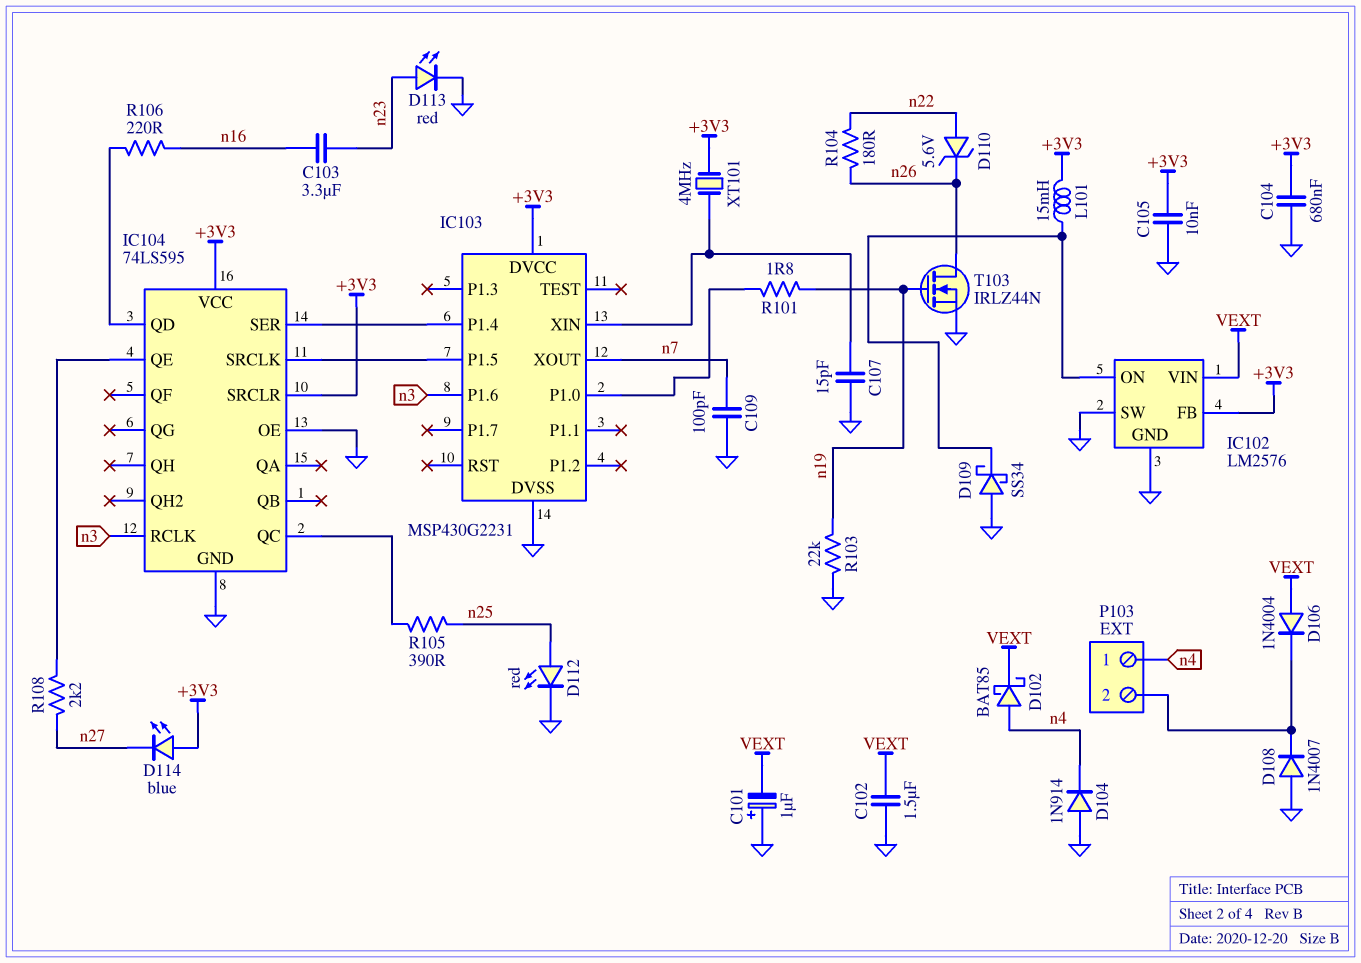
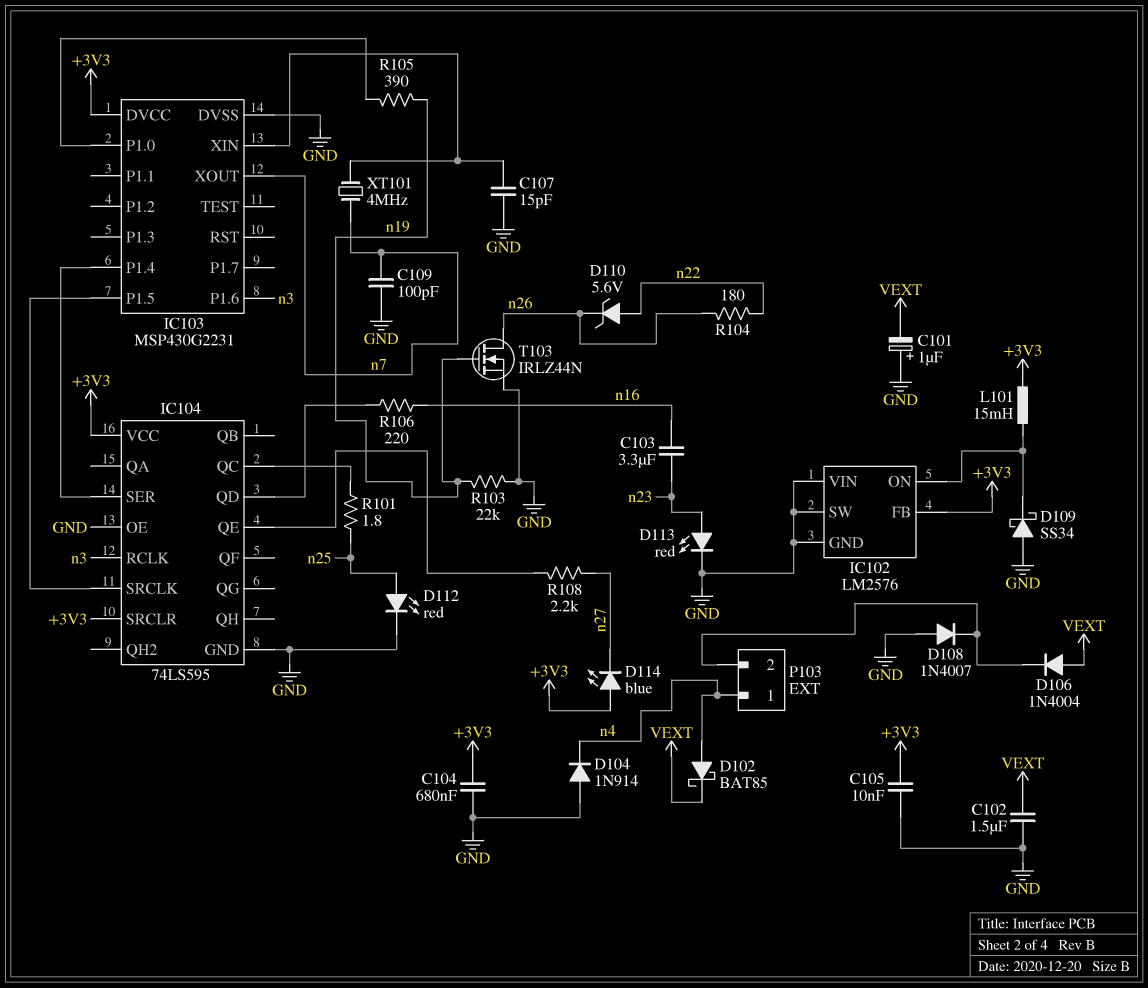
IC102 pin VIN: VEXT -> GND
R101: 1.8 (IC103/P1.0, n19) -> 1.8 (IC104/QC, n25)
R105: 390 (IC104/QC, n25) -> 390 (IC103/P1.0, n19)
XT101: 4MHz (+3V3, IC103/XIN) -> 4MHz (IC103/XIN, n7)

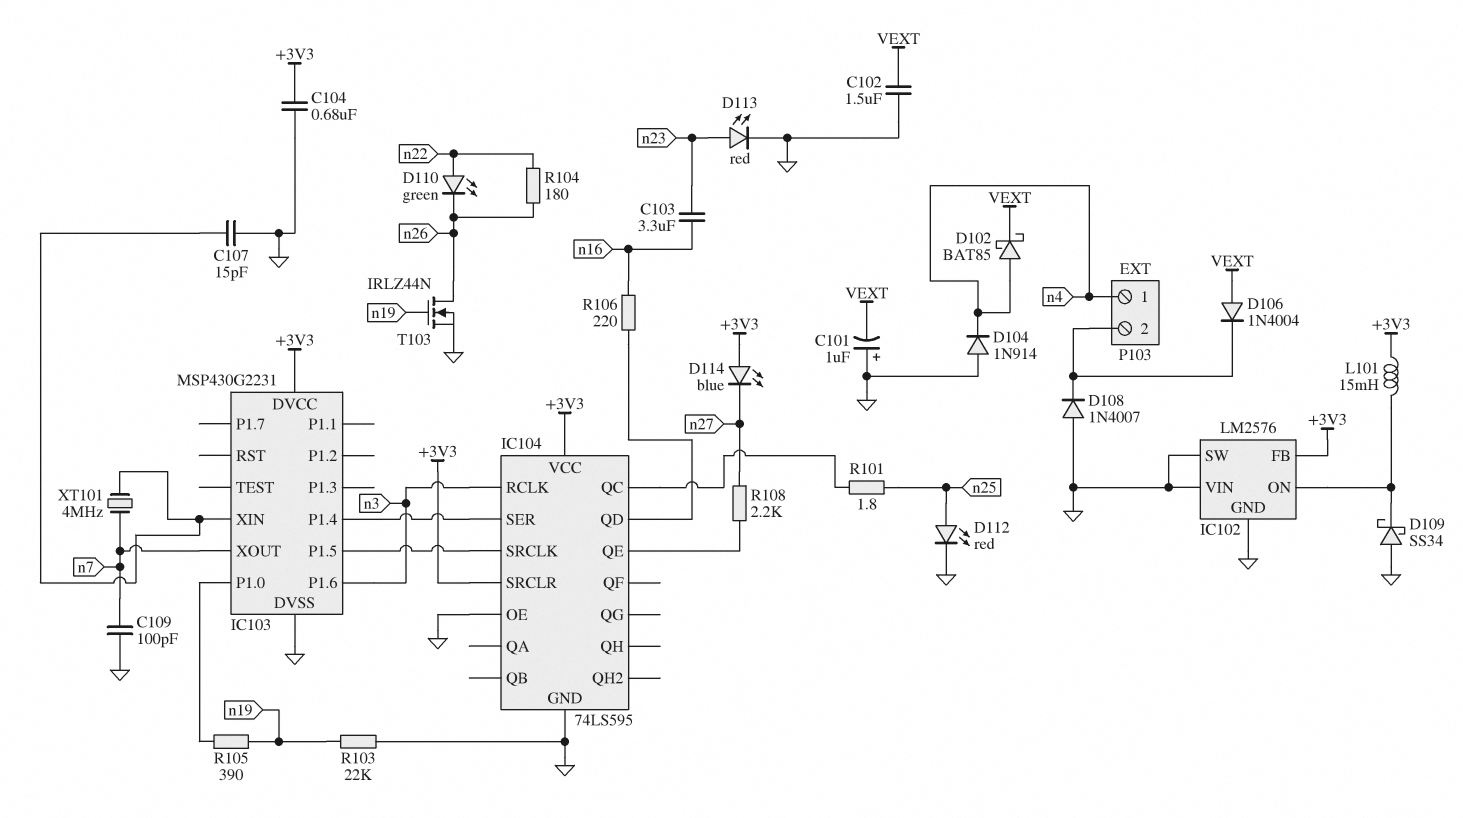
C105: 10nF (+3V3, GND) -> none
D110: zener 5.6V (A n22, K n26) -> LED green (A n22, K n26)

